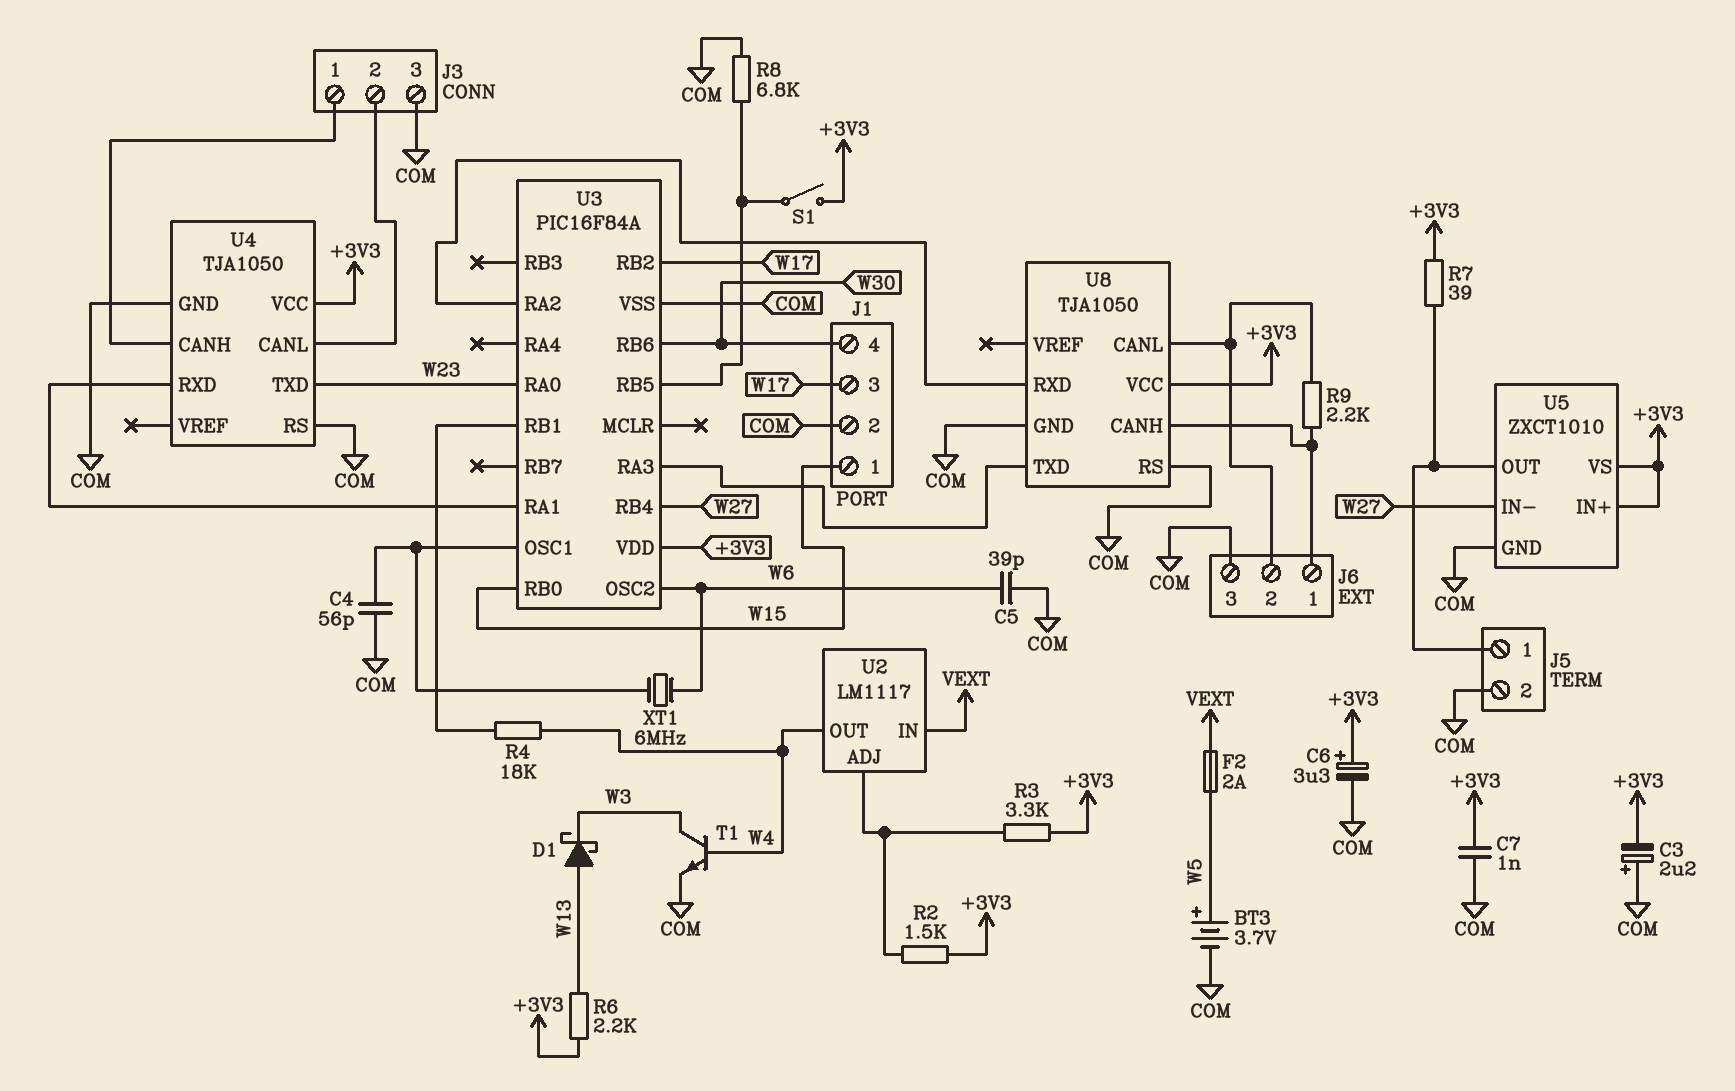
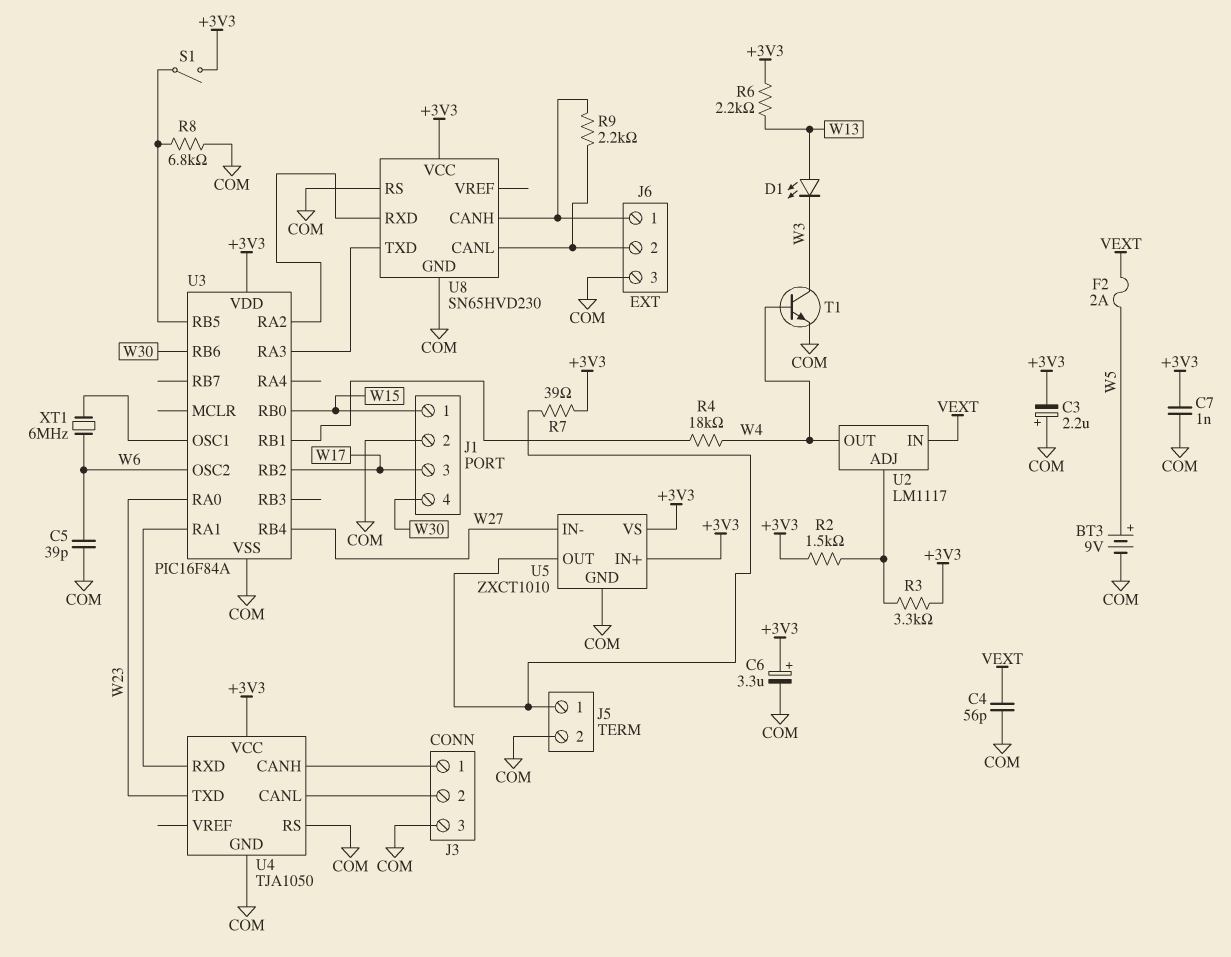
BT3: 3.7V (plus W5, minus COM) -> 9V (plus W5, minus COM)
C4: 56pF (COM, U3/OSC1) -> 56pF (COM, VEXT)
D1: schottky (A W13, K W3) -> LED (A W13, K W3)
U8: TJA1050 -> SN65HVD230

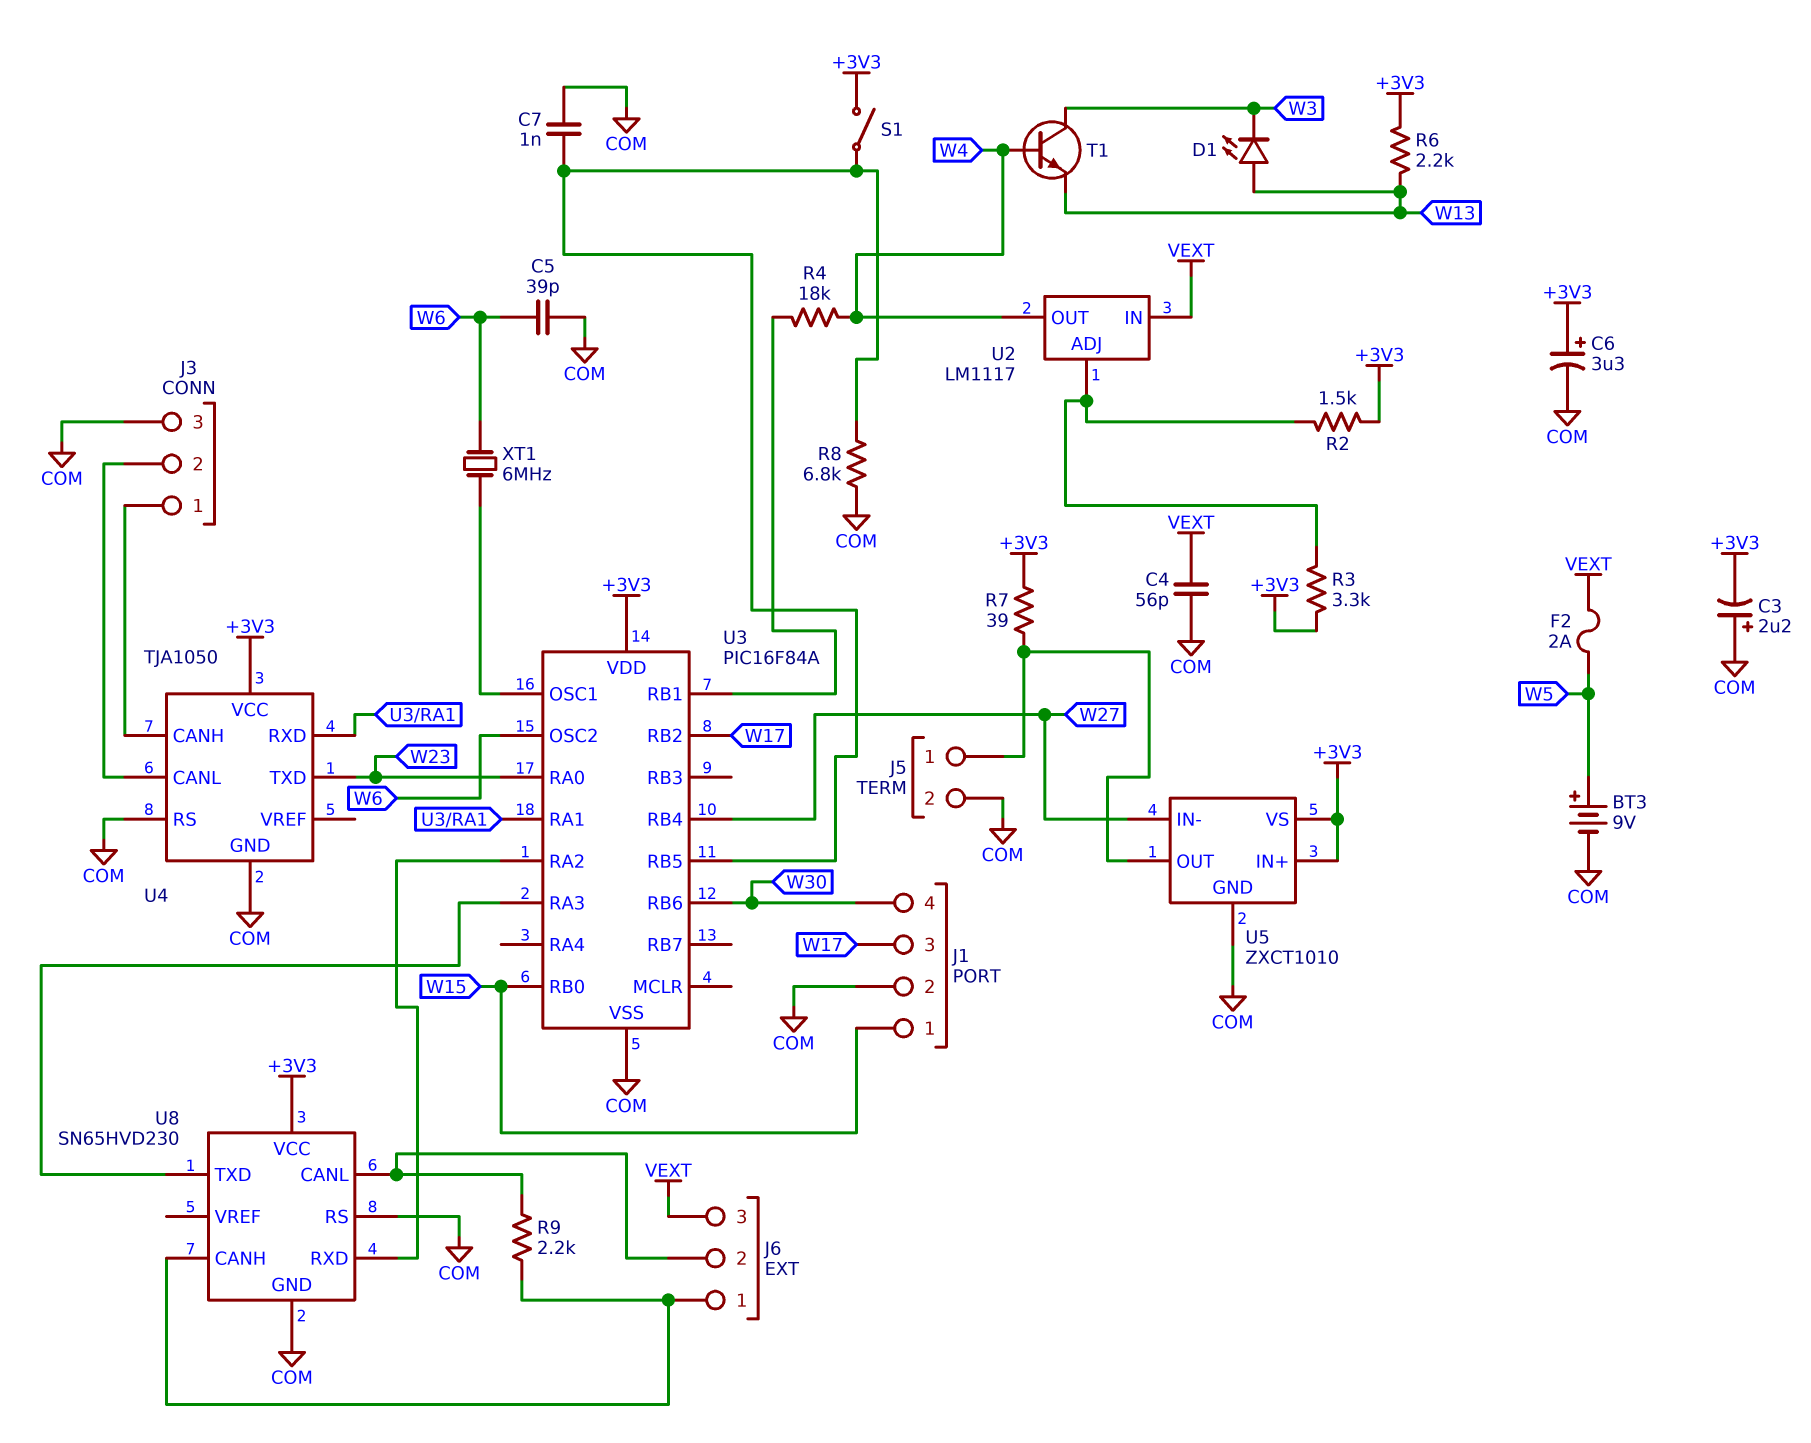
C7: 1nF (+3V3, COM) -> 1nF (COM, U3/RB5)
J6 pin 3: COM -> VEXT
T1: NPN (B W4, C W3, E COM) -> NPN (B W4, C W3, E W13)

